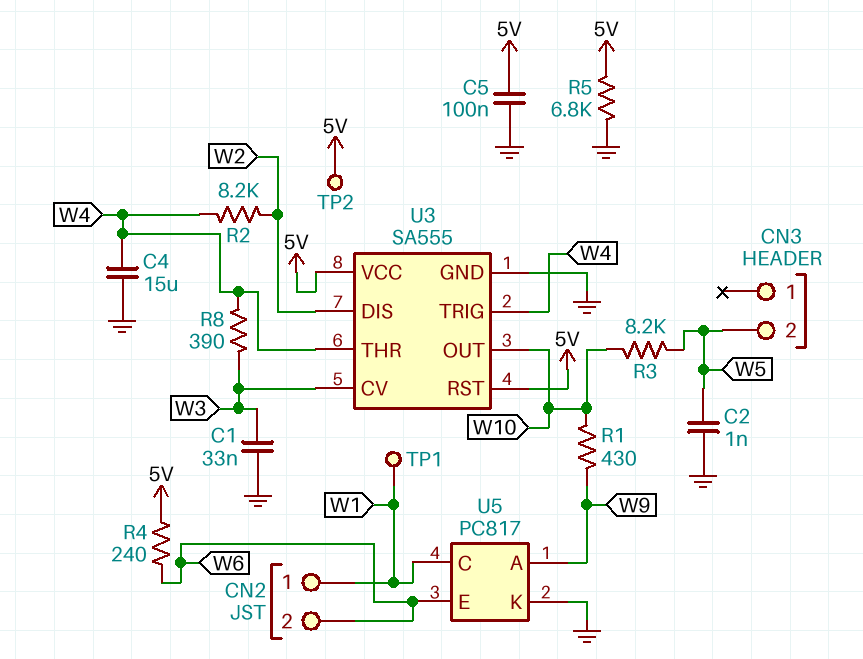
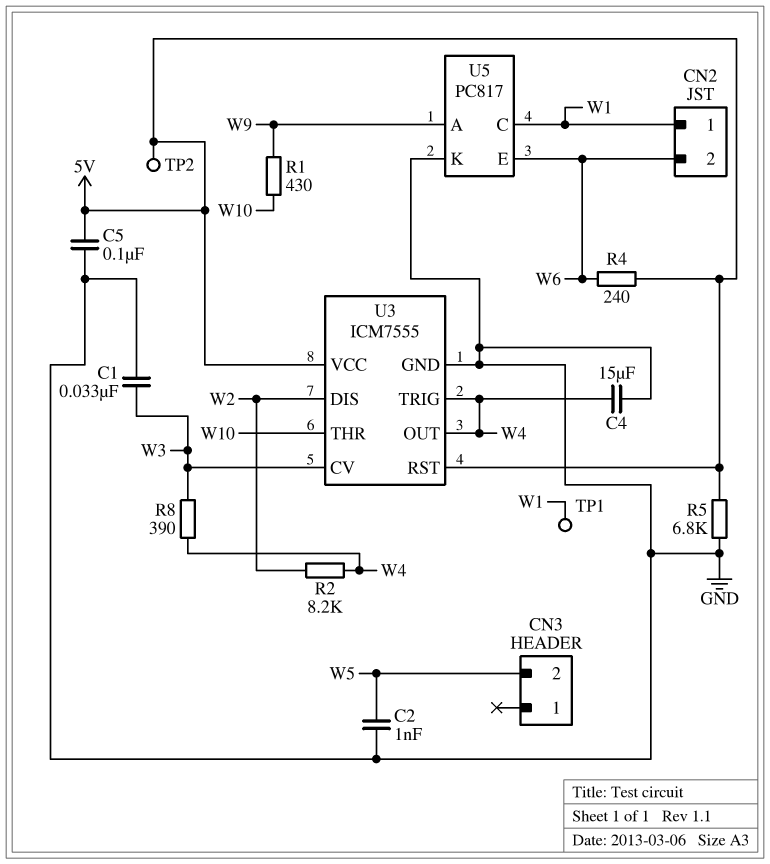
R3: 8.2k (W5, W10) -> none
U3: SA555 -> ICM7555
U3 pin OUT: W10 -> W4
U3 pin THR: W4 -> W10

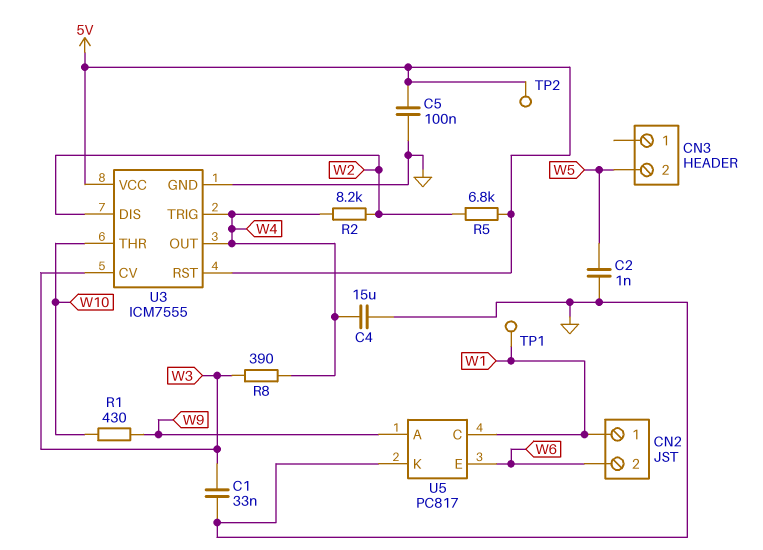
R4: 240 (5V, W6) -> none
R5: 6.8k (5V, GND) -> 6.8k (5V, W2)

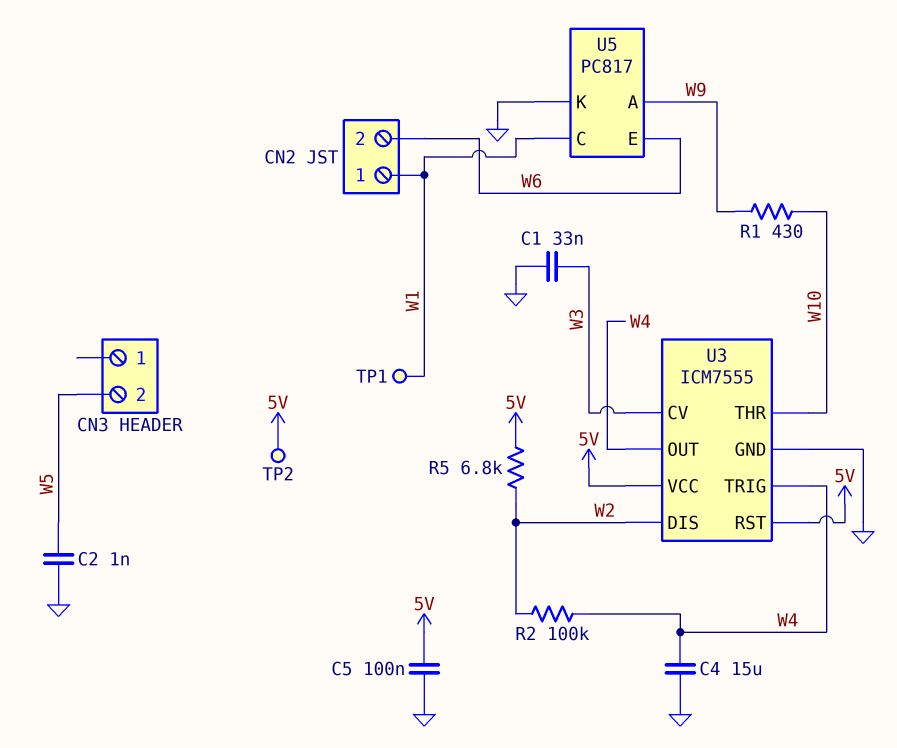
R2: 8.2k (W2, W4) -> 100k (W2, W4)
R8: 390 (W3, W4) -> none

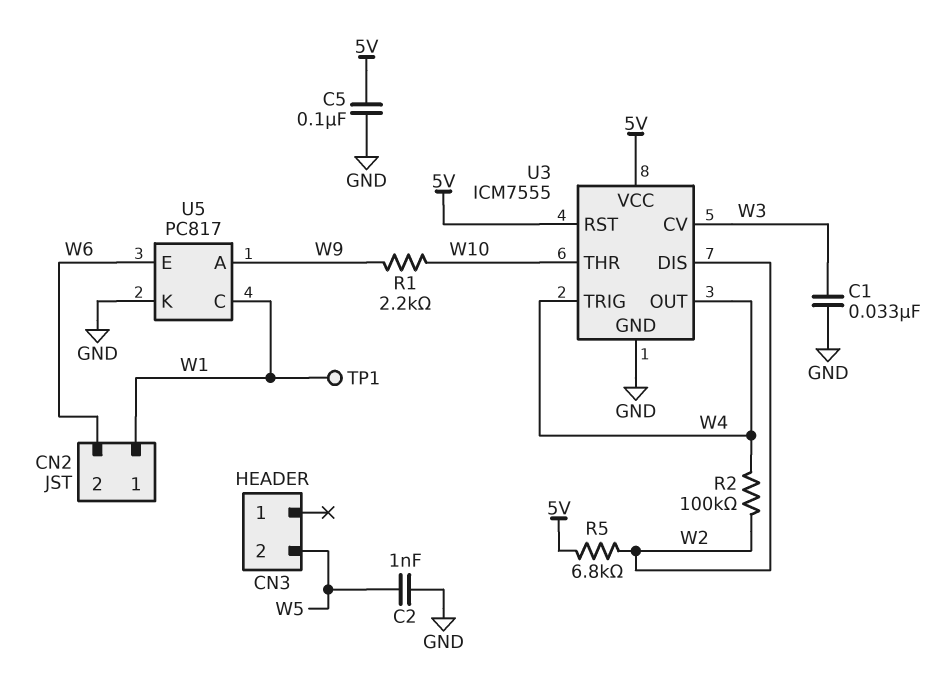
C4: 15uF (GND, W4) -> none
R1: 430 (W9, W10) -> 2.2k (W9, W10)
TP2: test point (5V) -> none

